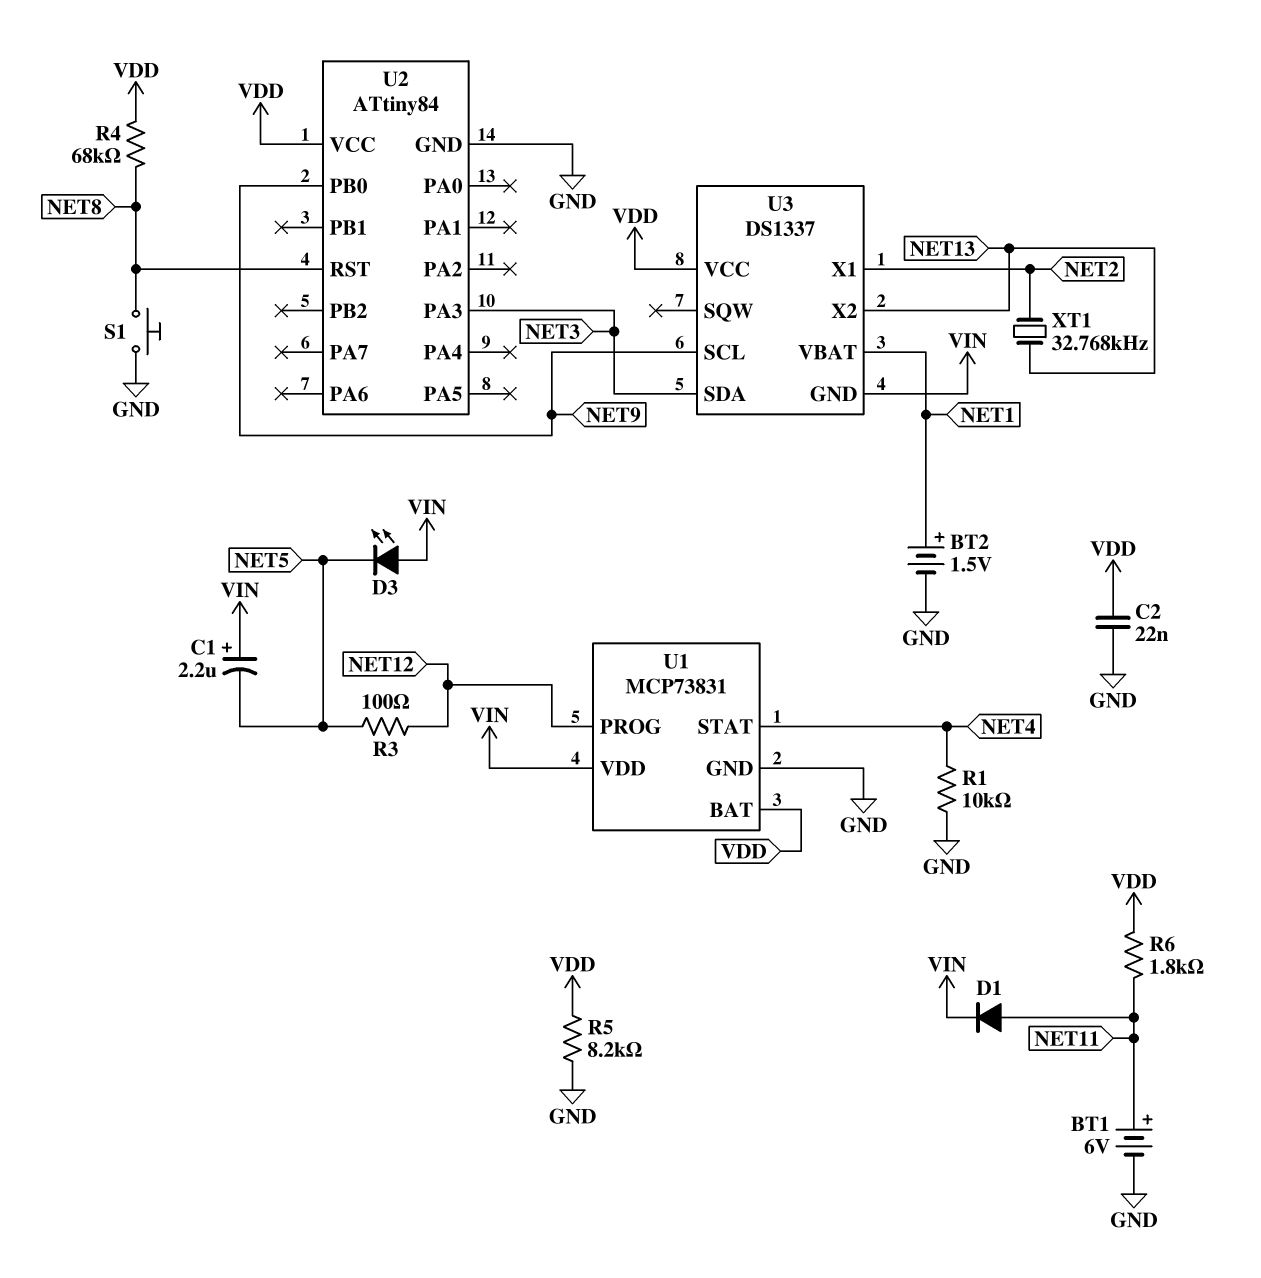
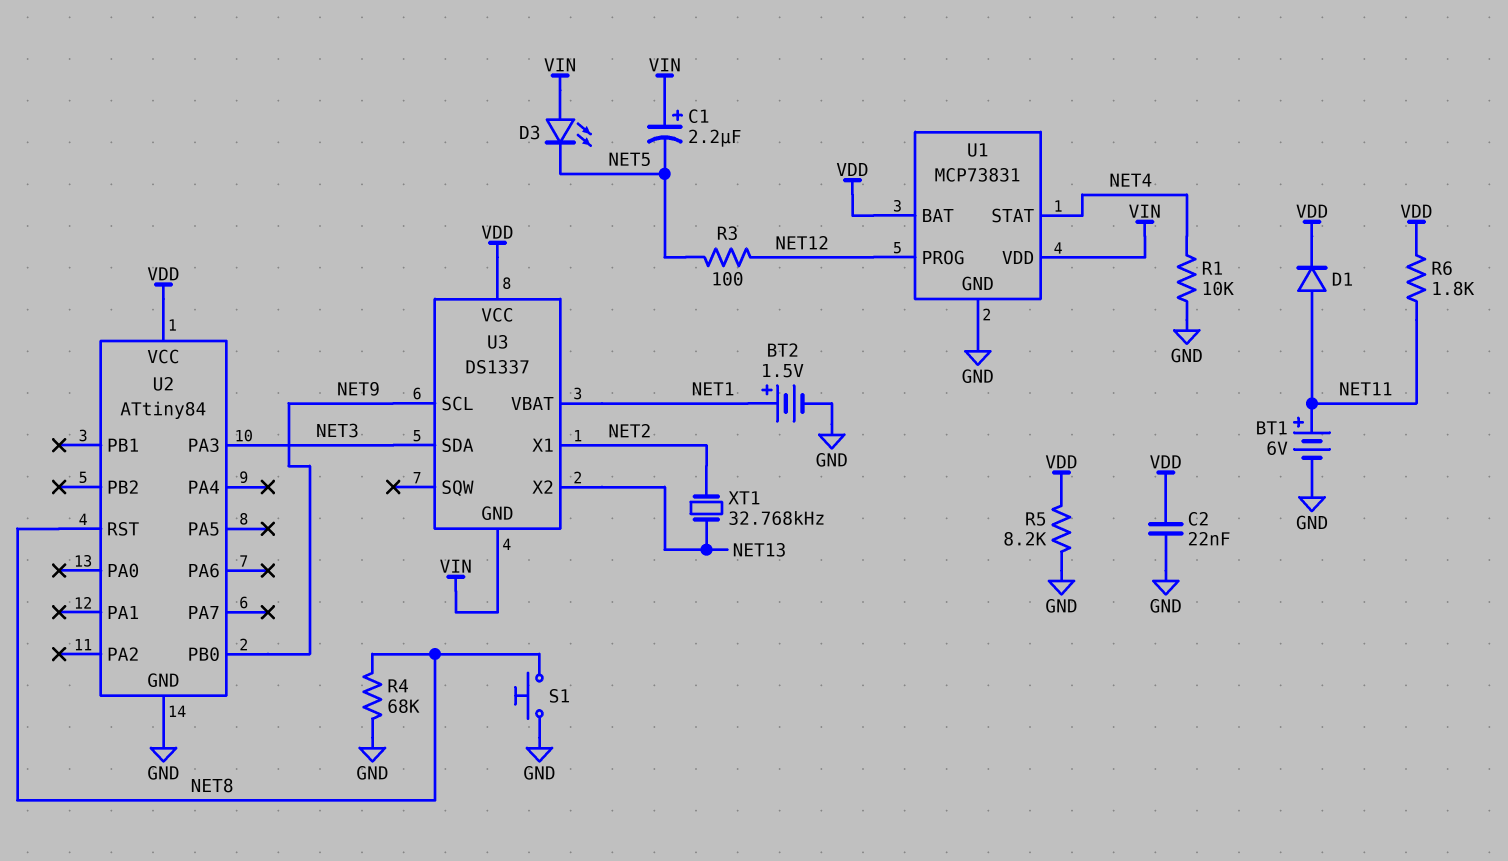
D1: diode (A NET11, K VIN) -> diode (A NET11, K VDD)
R4: 68k (NET8, VDD) -> 68k (GND, NET8)

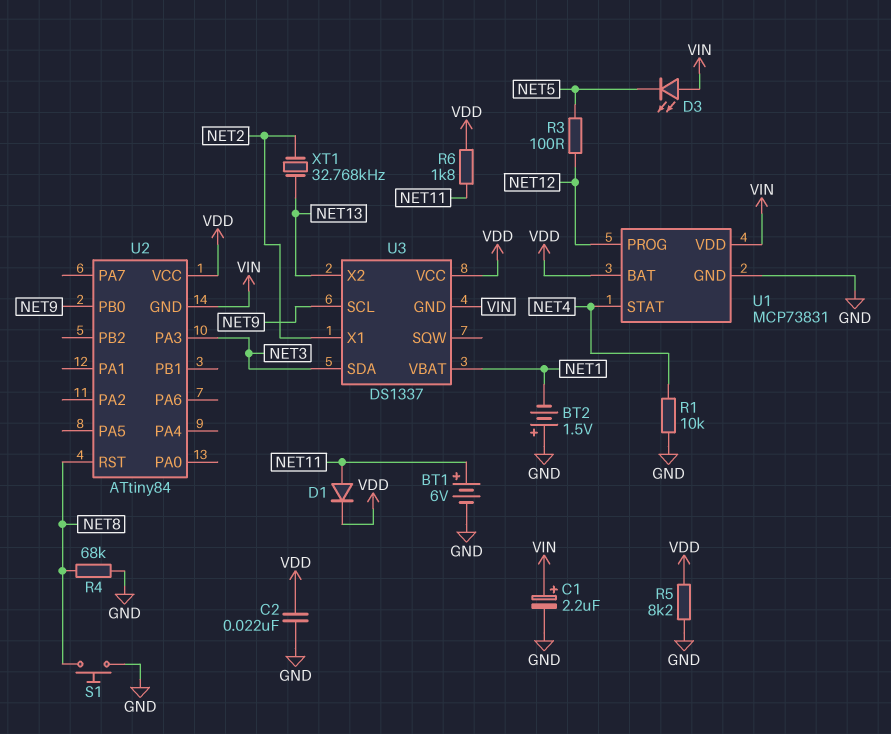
BT2: 1.5V (plus NET1, minus GND) -> 1.5V (plus GND, minus NET1)
C1: 2.2uF (plus VIN, minus NET5) -> 2.2uF (plus VIN, minus GND)
U2 pin GND: GND -> VIN

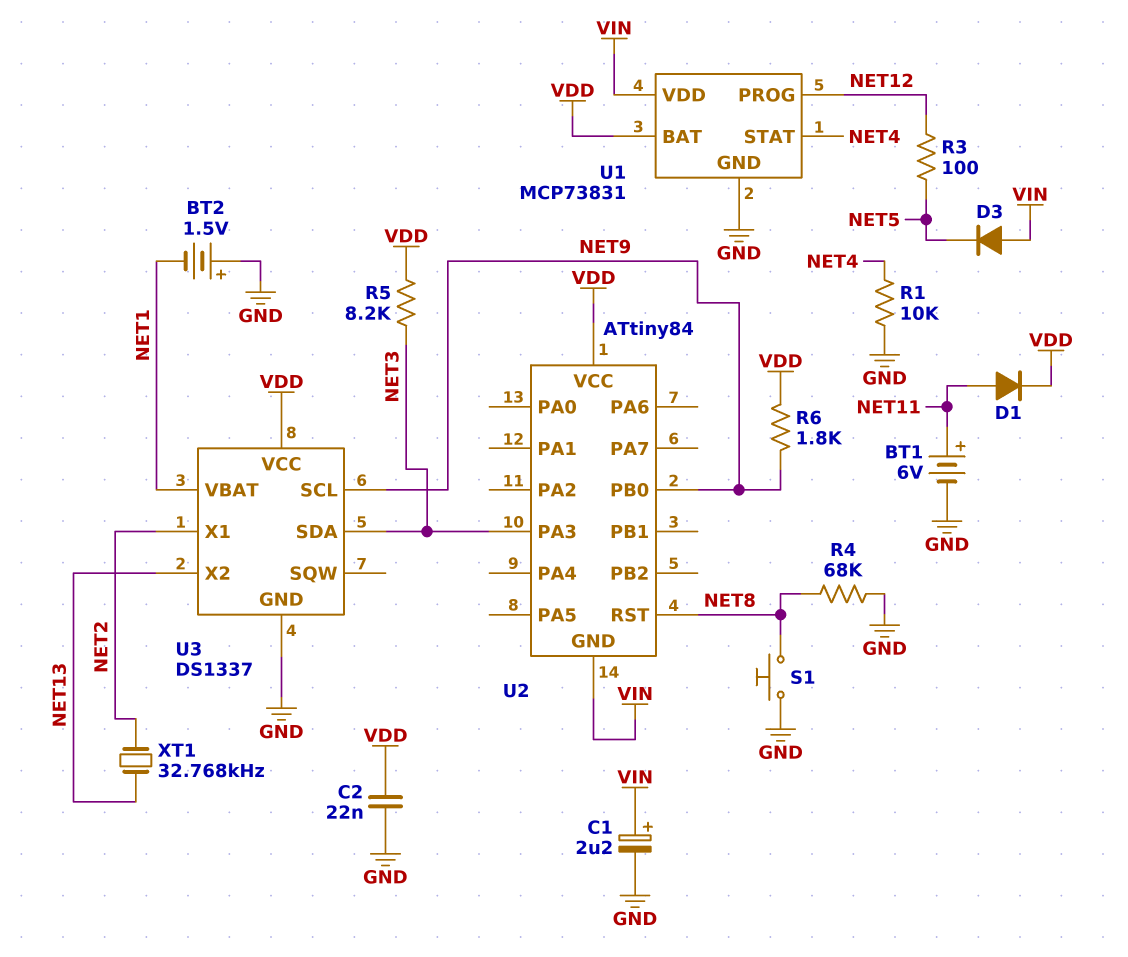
D3: LED (A VIN, K NET5) -> diode (A VIN, K NET5)
R5: 8.2k (GND, VDD) -> 8.2k (NET3, VDD)
R6: 1.8k (NET11, VDD) -> 1.8k (NET9, VDD)
U3 pin GND: VIN -> GND

